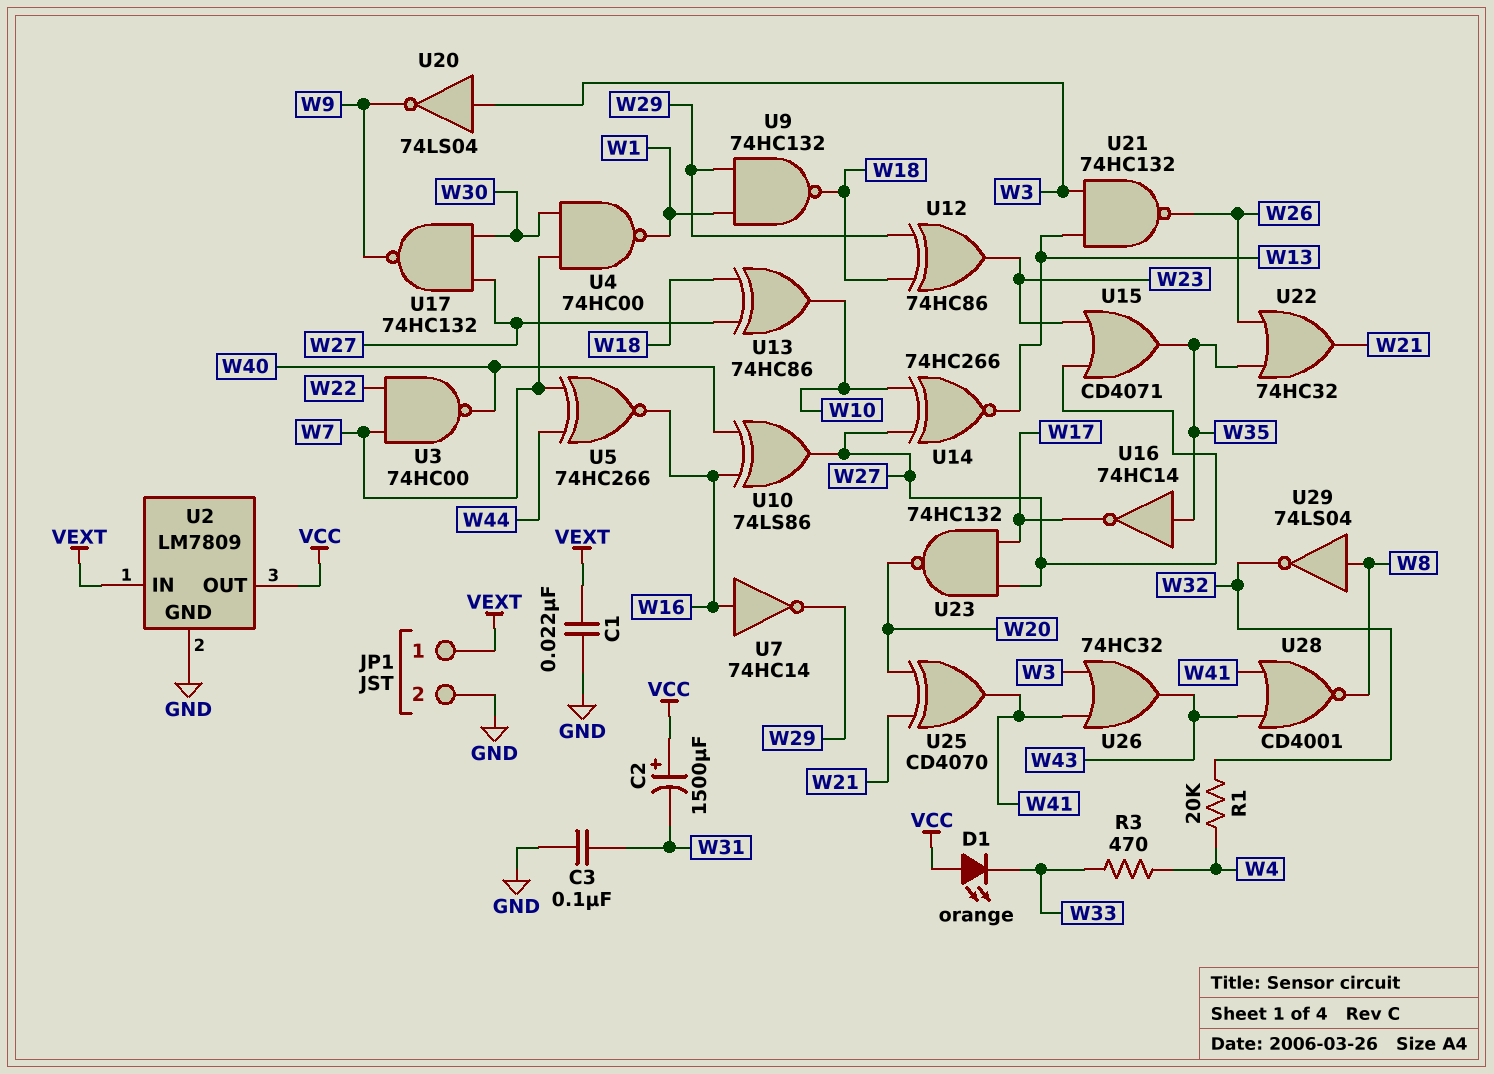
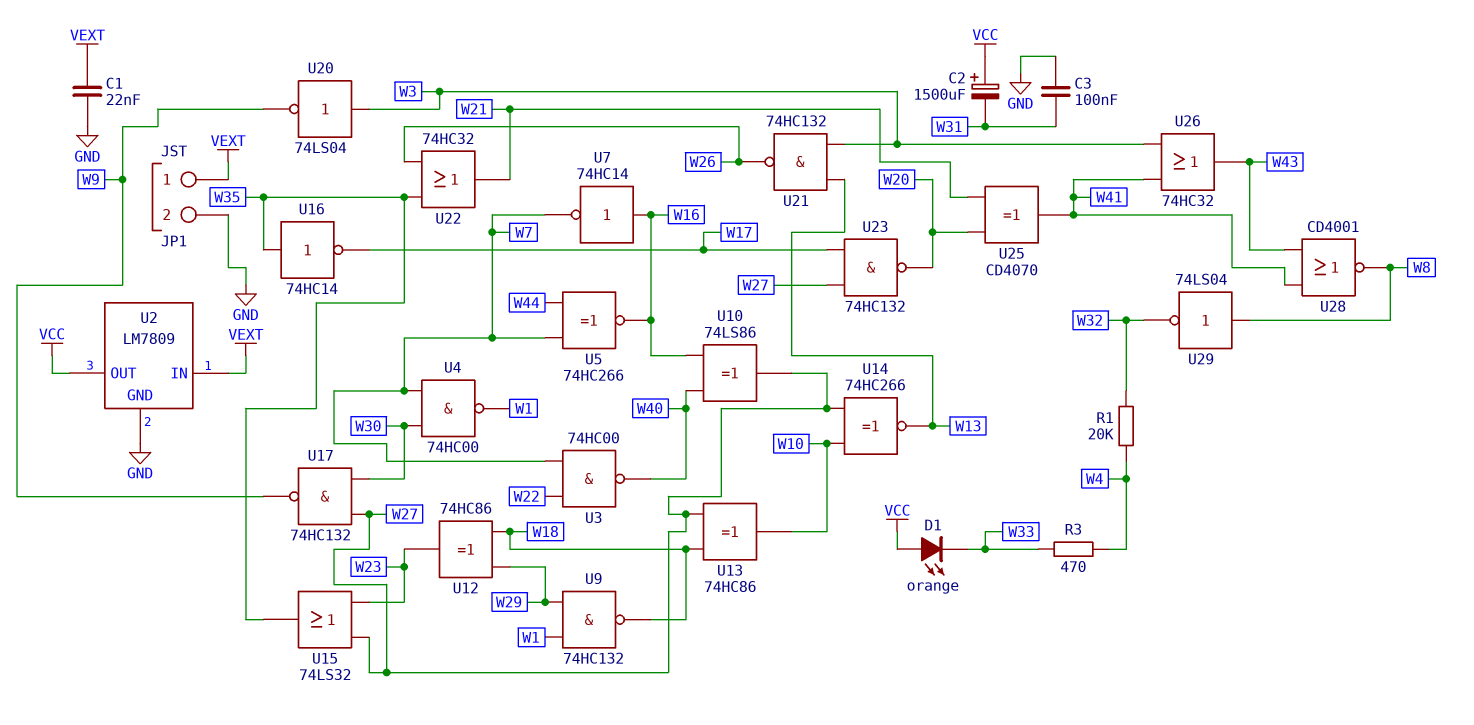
U7: NOT 74HC14 (in W16, out W29) -> NOT 74HC14 (in W16, out W7)
U15: OR CD4071 (in W23, in W27, out W35) -> OR 74LS32 (in W23, in W27, out W35)

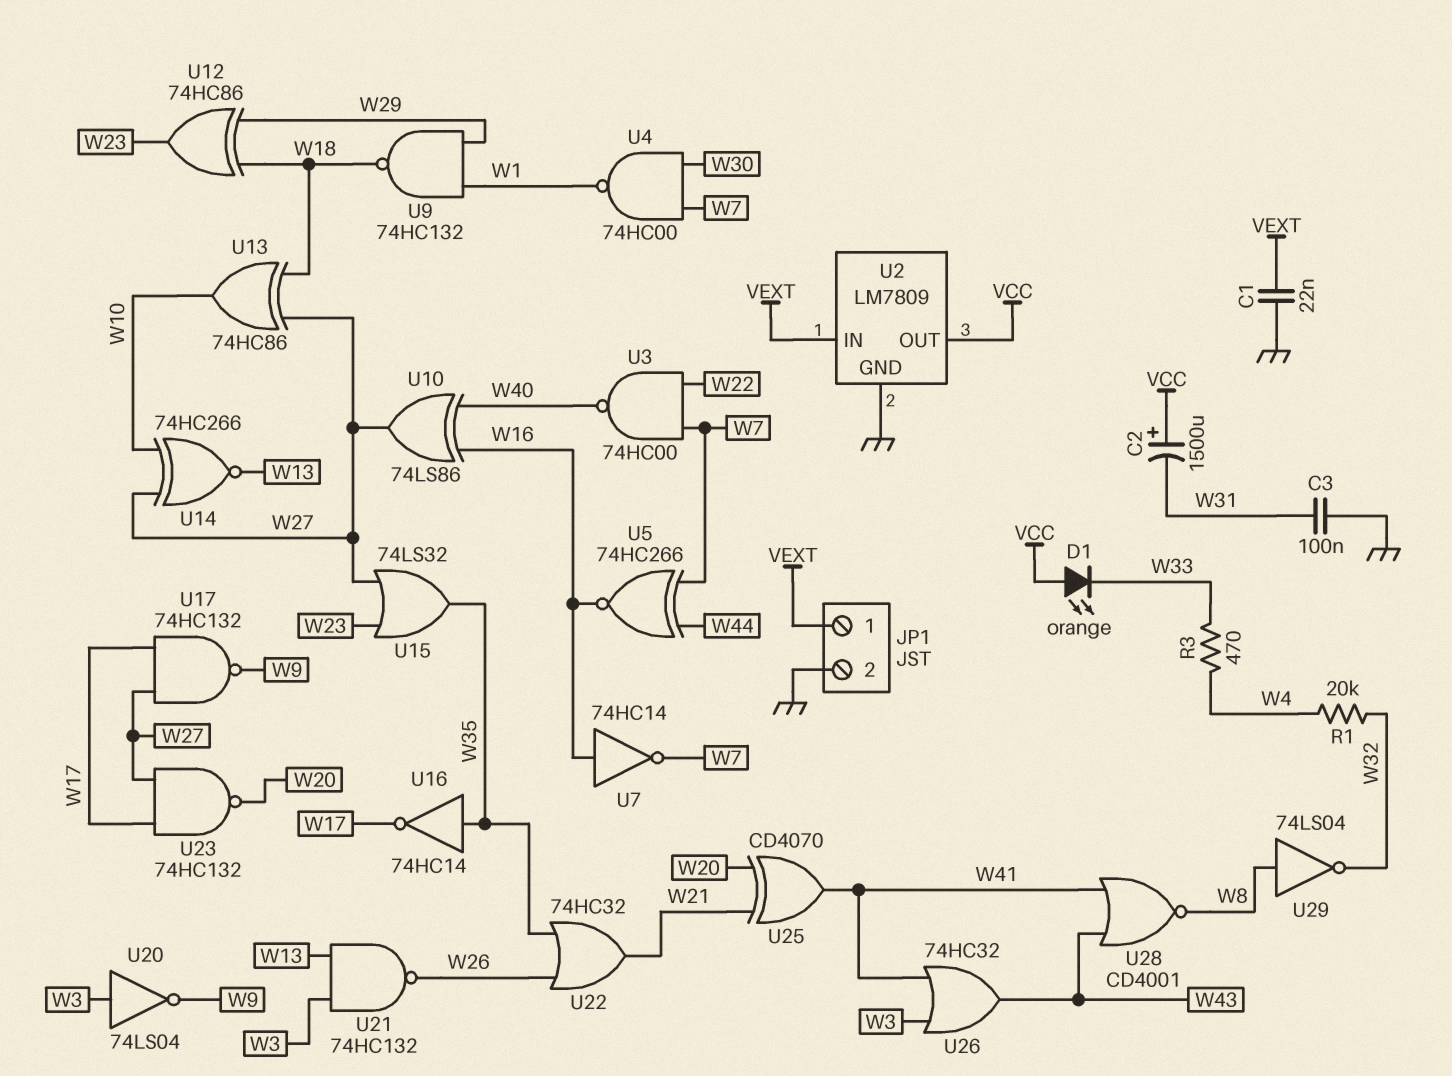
U17: NAND 74HC132 (in W27, in W30, out W9) -> NAND 74HC132 (in W17, in W27, out W9)

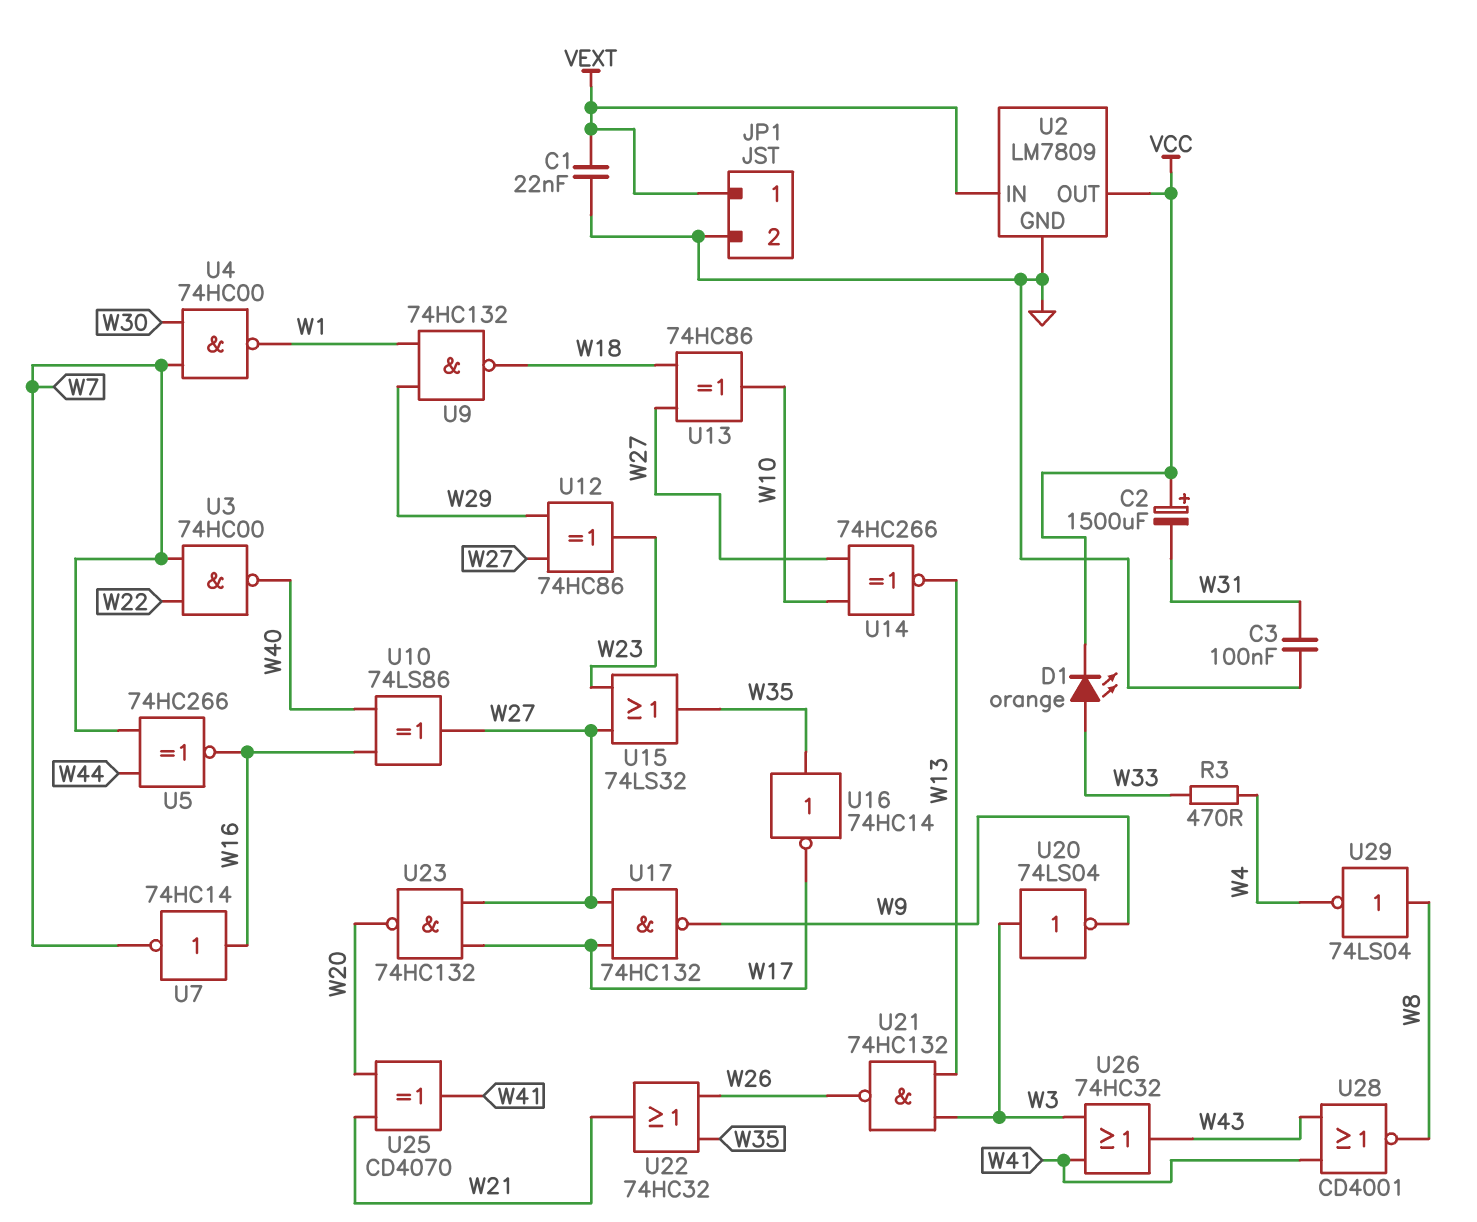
D1: LED orange (A VCC, K W33) -> LED orange (A W33, K VCC)
R1: 20k (W4, W32) -> none
U12: XOR 74HC86 (in W18, in W29, out W23) -> XOR 74HC86 (in W27, in W29, out W23)
U29: NOT 74LS04 (in W8, out W32) -> NOT 74LS04 (in W8, out W4)

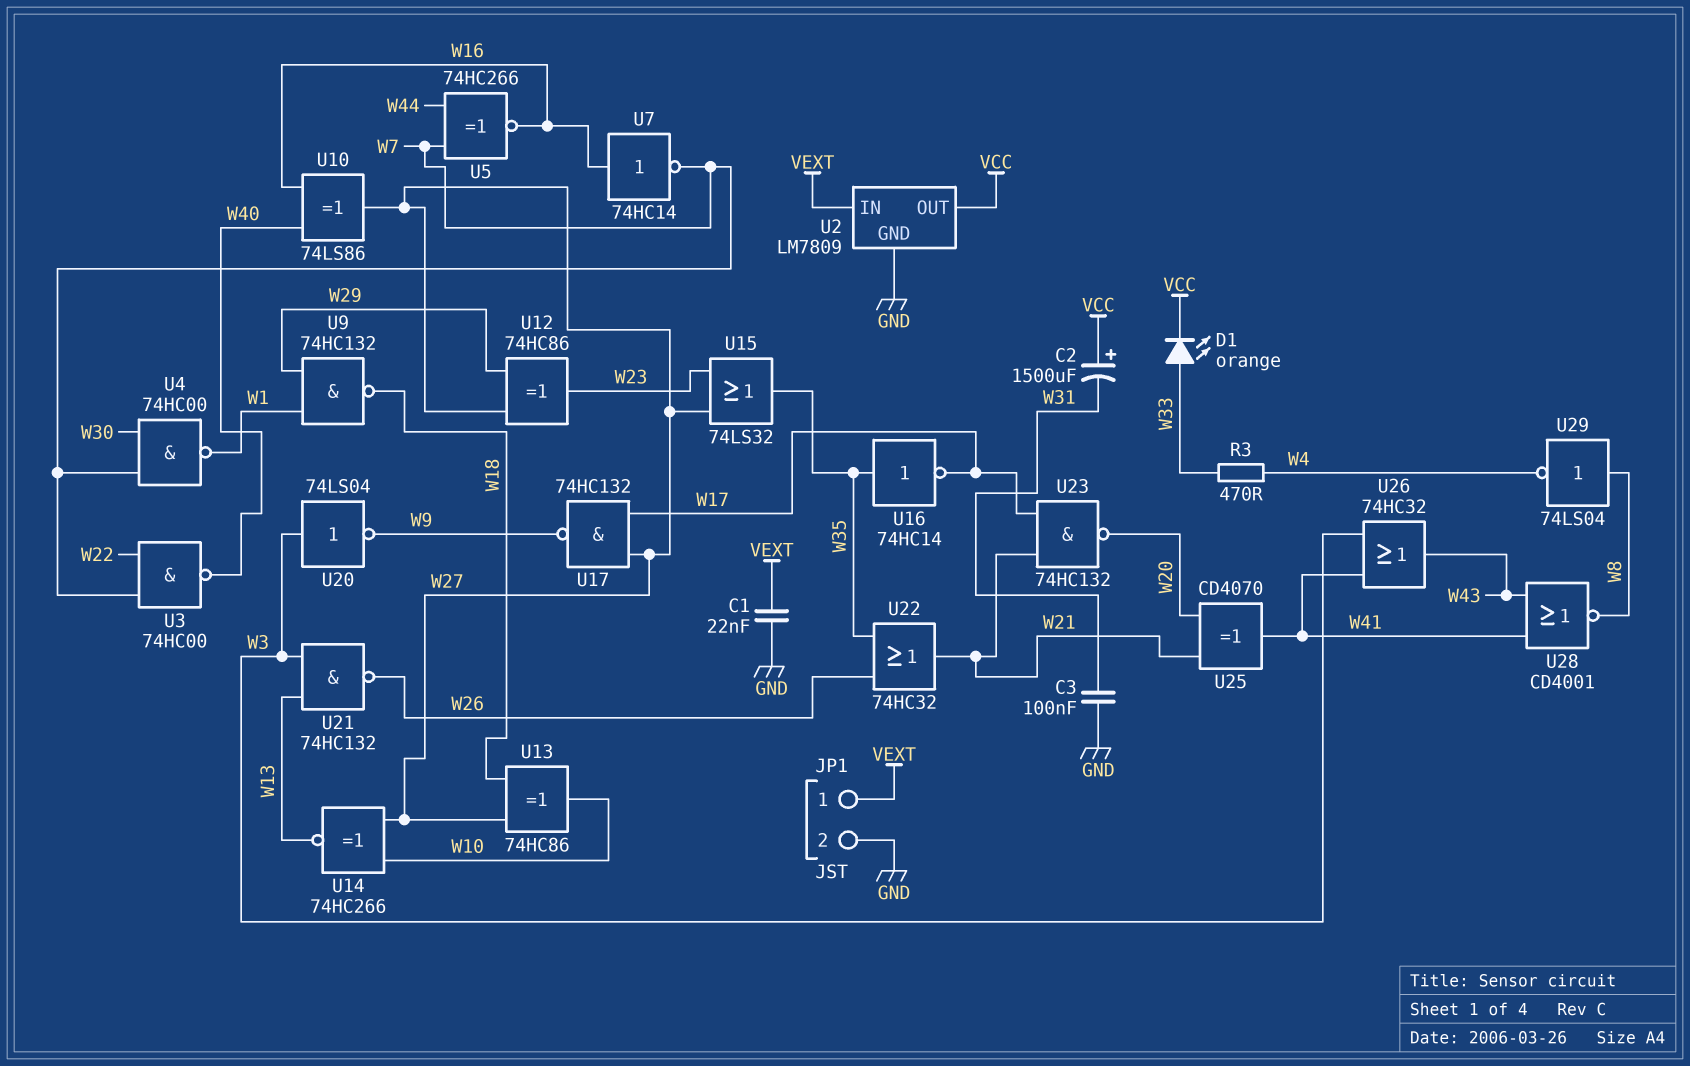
U23: NAND 74HC132 (in W17, in W27, out W20) -> NAND 74HC132 (in W17, in W21, out W20)

